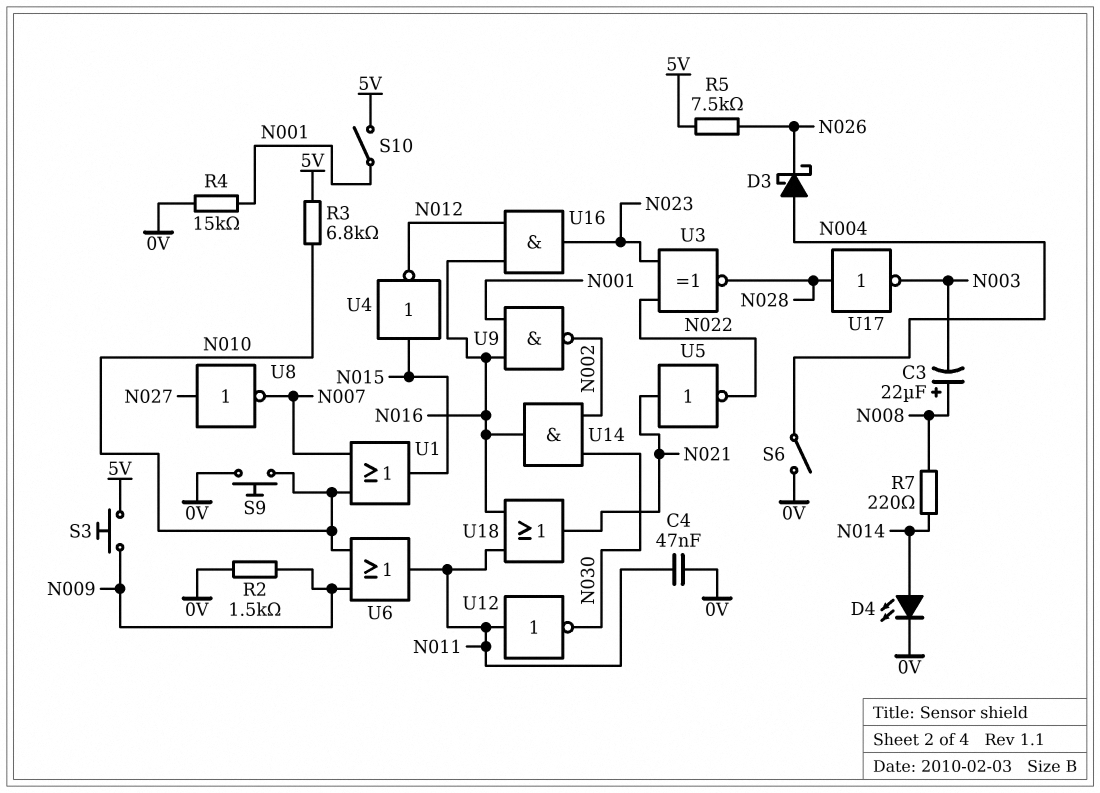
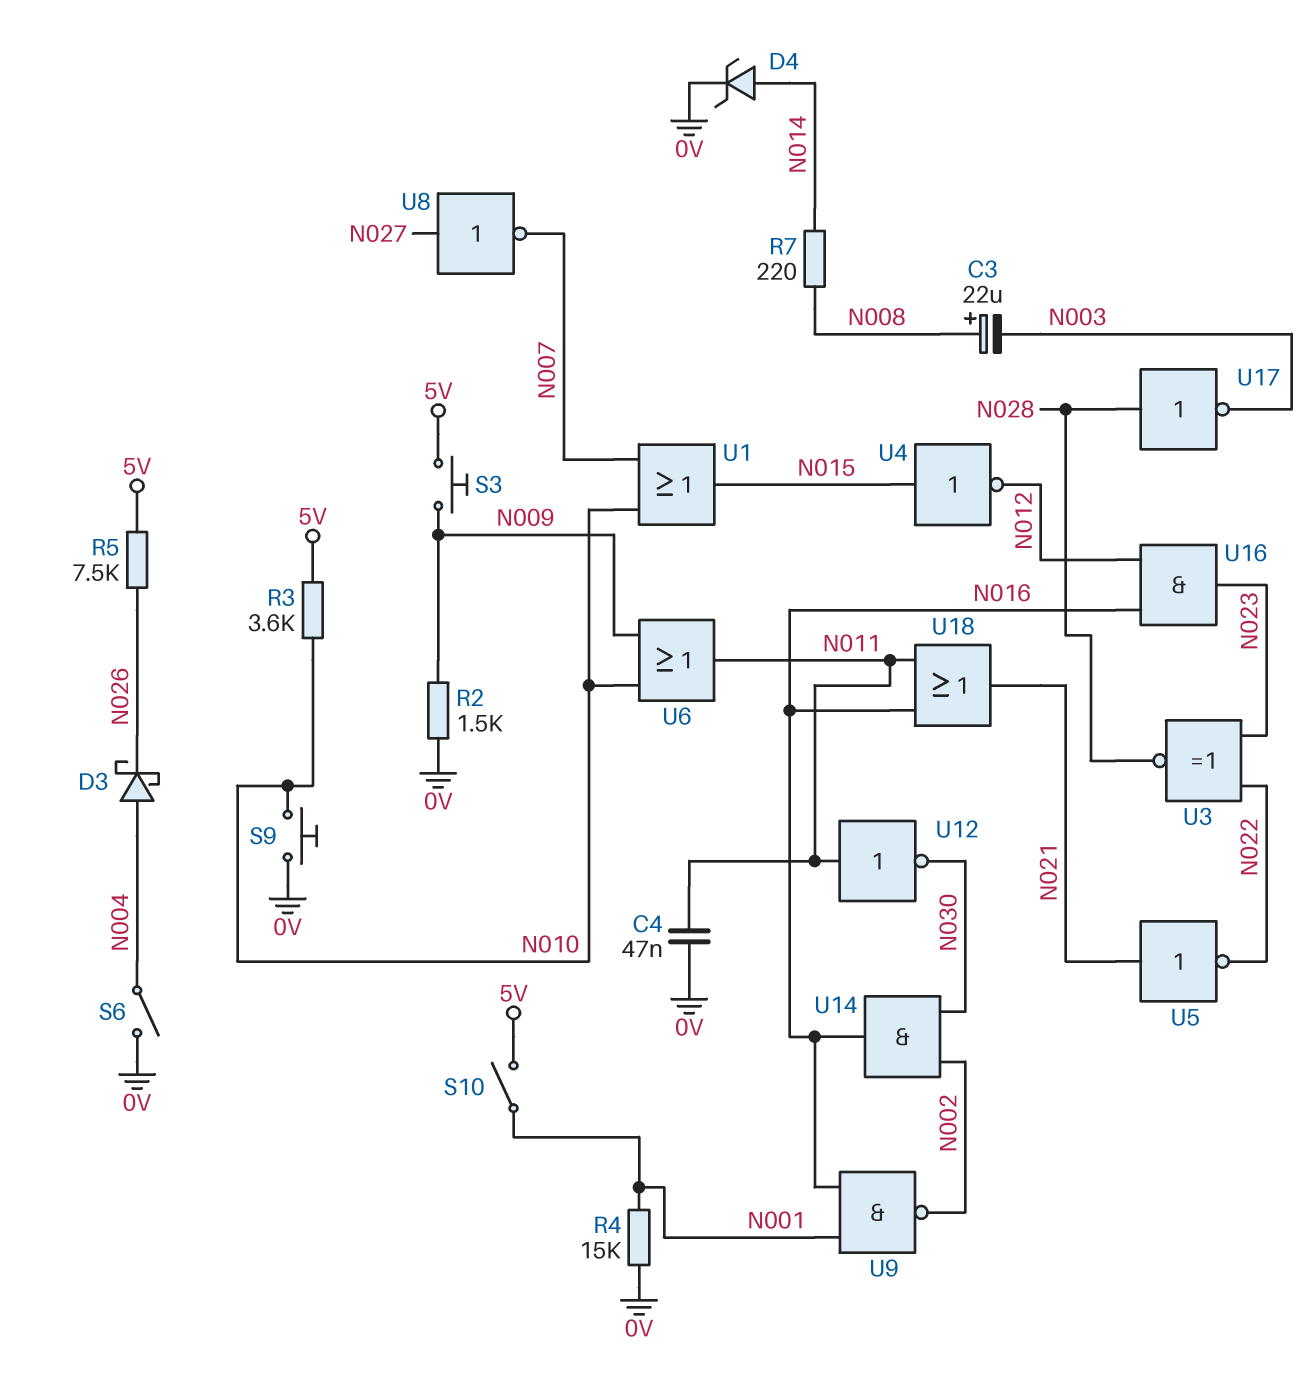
D4: LED (A N014, K 0V) -> zener (A N014, K 0V)
R3: 6.8k (5V, N010) -> 3.6k (5V, N010)

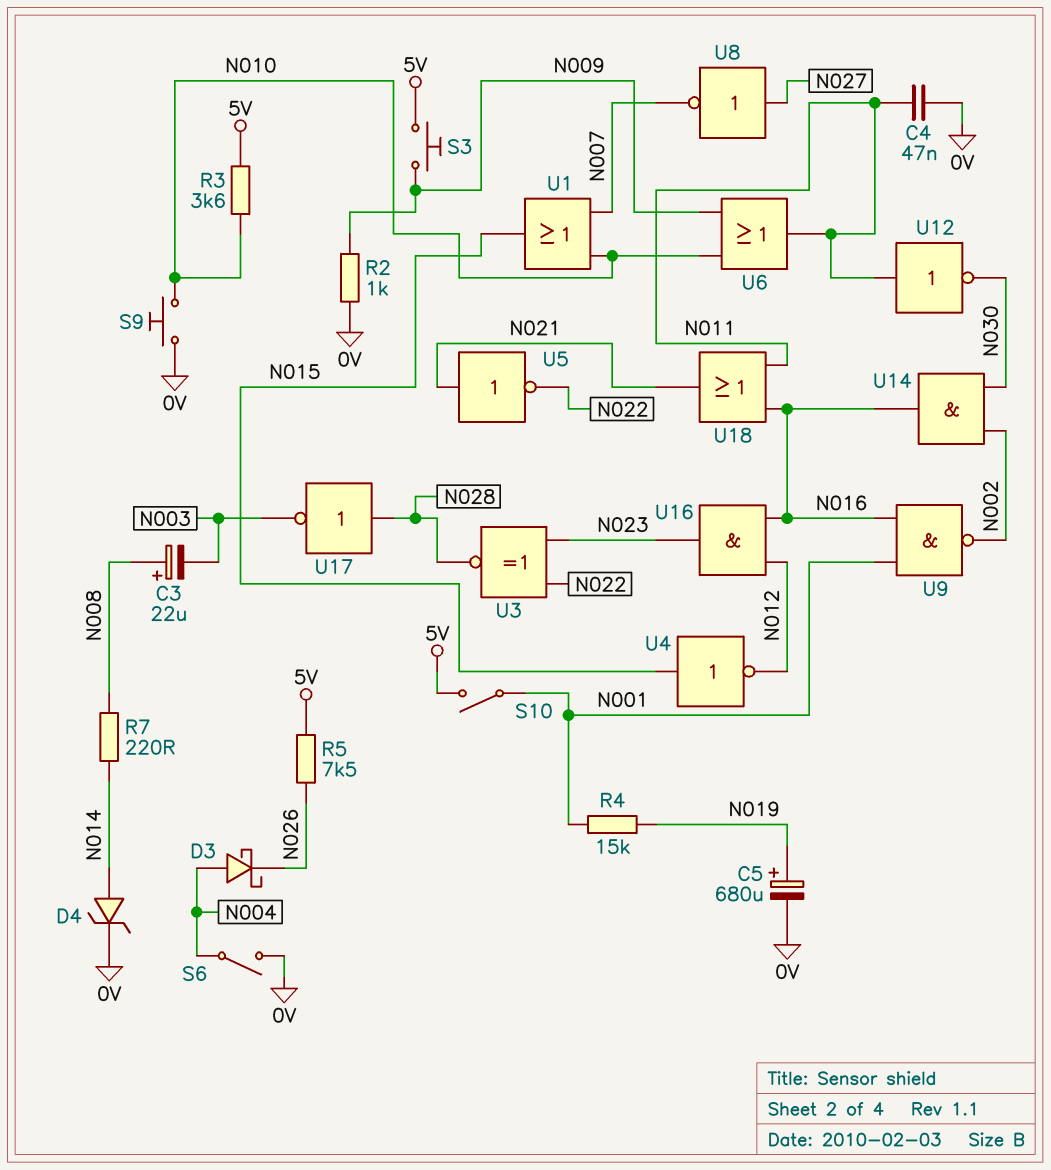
C5: none -> 680uF (plus N019, minus 0V)
R2: 1.5k (0V, N009) -> 1k (0V, N009)
R4: 15k (0V, N001) -> 15k (N001, N019)

